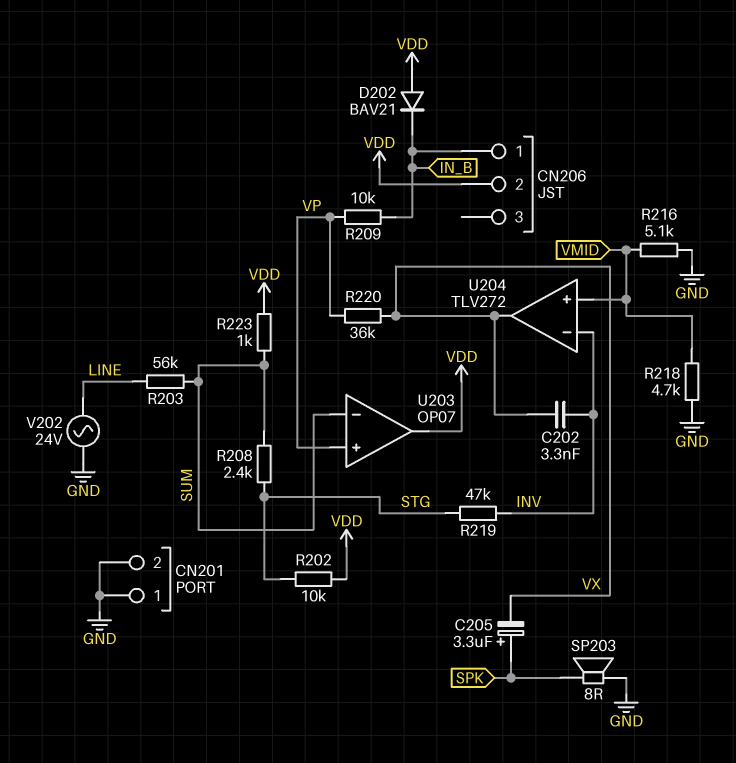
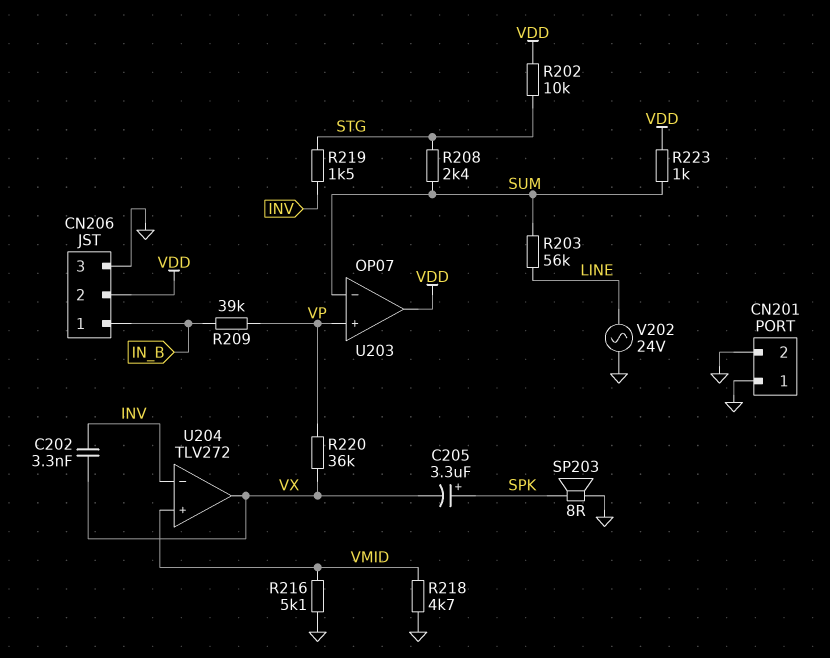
CN206 pin 3: none -> GND
D202: diode BAV21 (A VDD, K IN_B) -> none
R209: 10k (IN_B, VP) -> 39k (IN_B, VP)
R219: 47k (INV, STG) -> 1.5k (INV, STG)

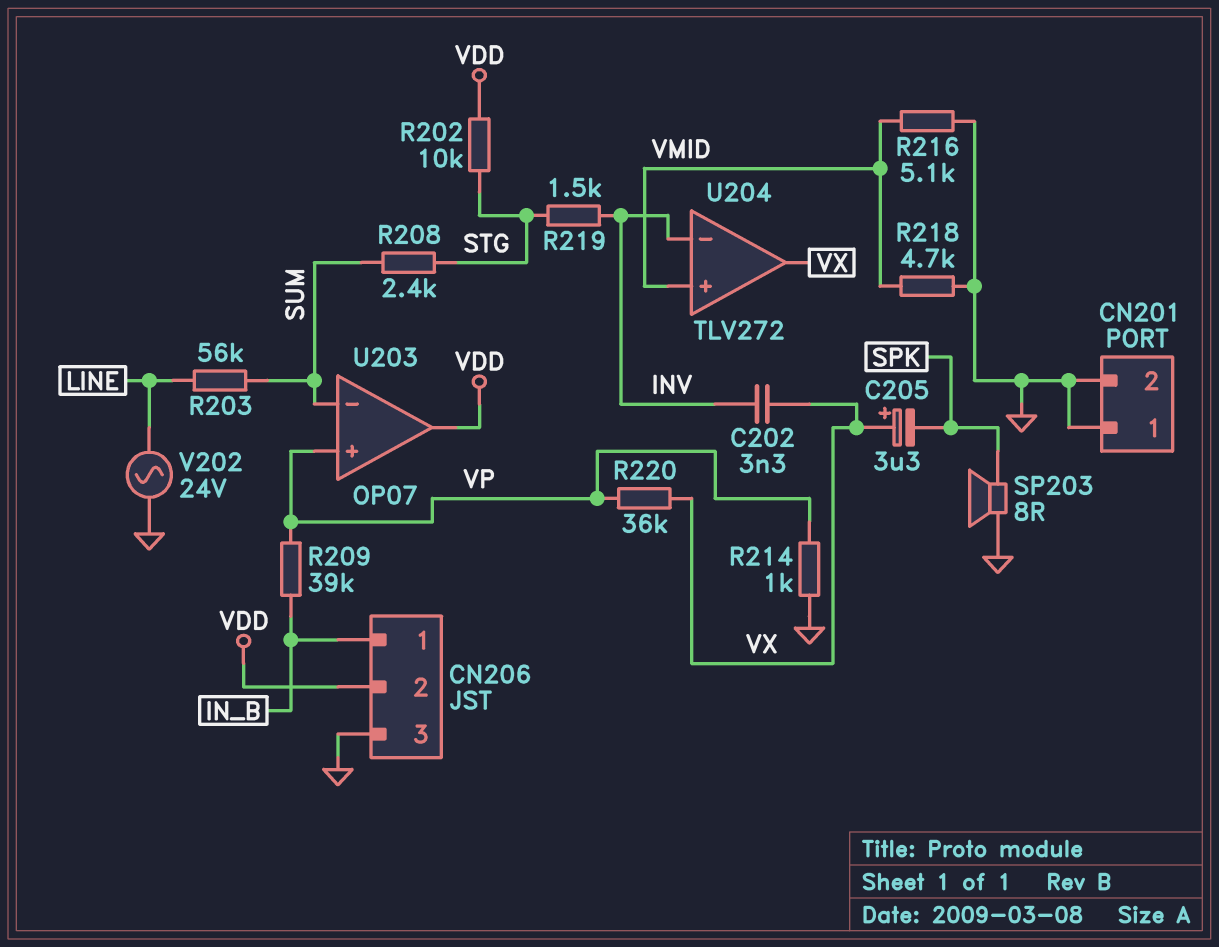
C205: 3.3uF (plus SPK, minus VX) -> 3.3uF (plus VX, minus SPK)
R214: none -> 1k (GND, VP)
R223: 1k (SUM, VDD) -> none

